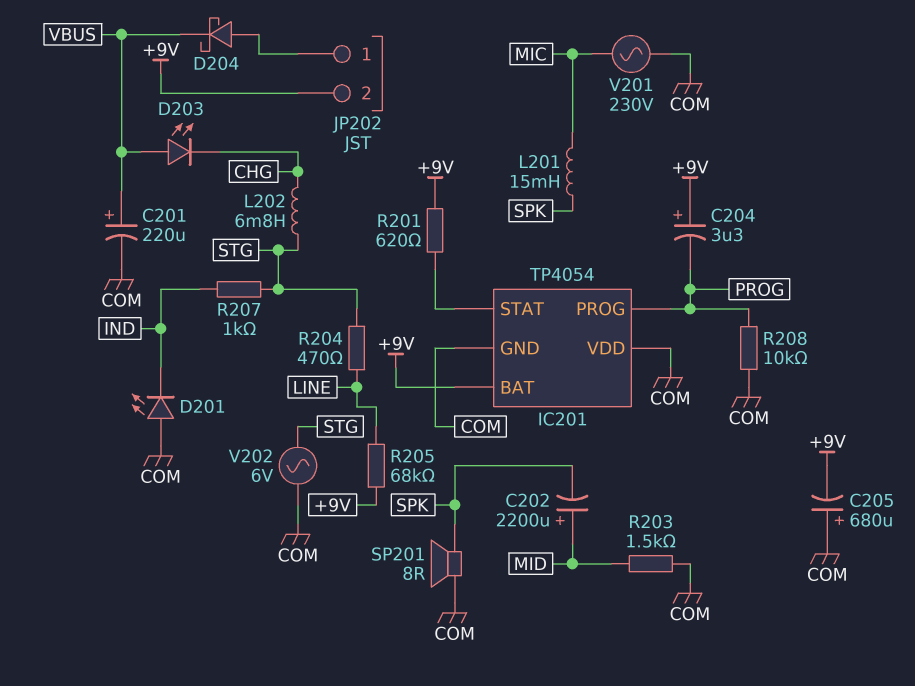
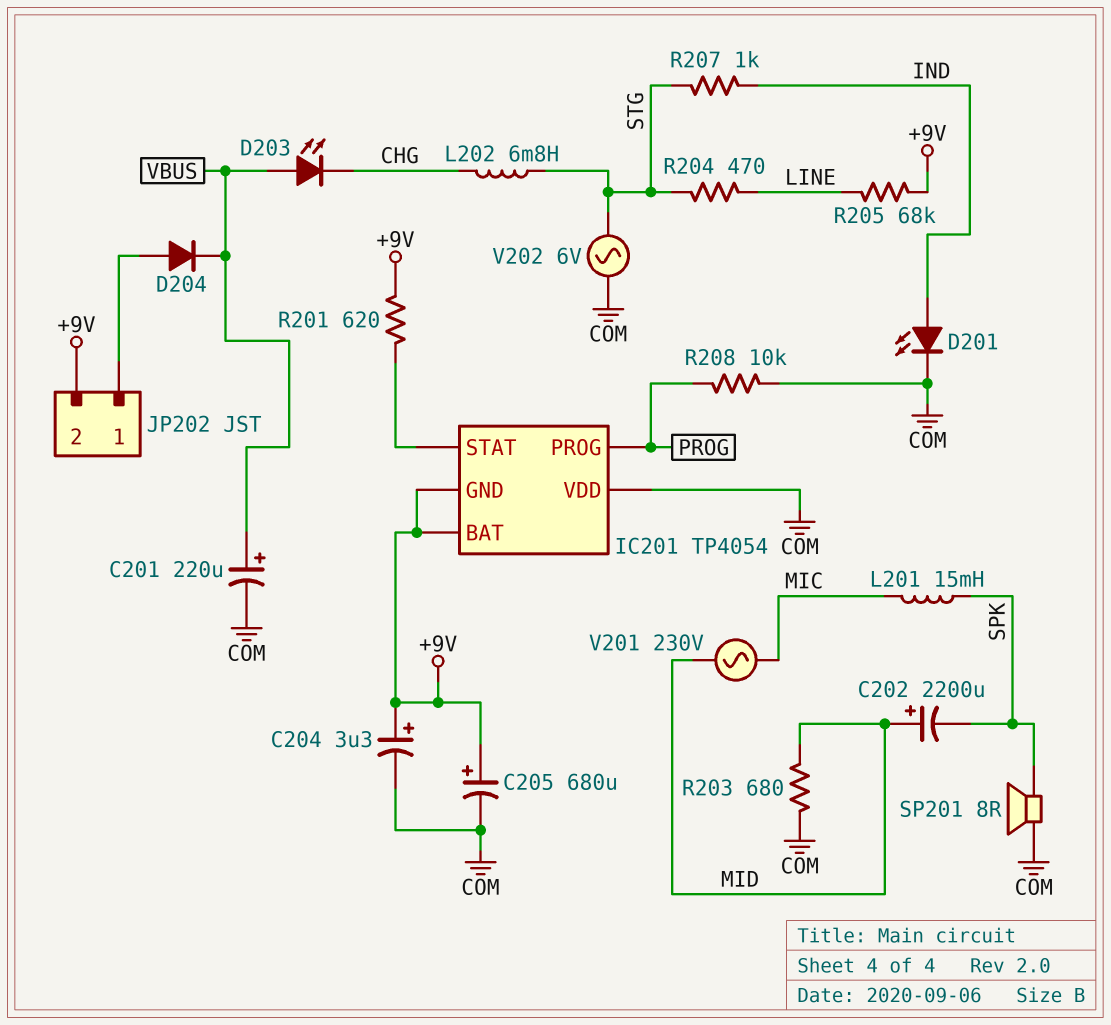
C204: 3.3uF (plus +9V, minus PROG) -> 3.3uF (plus +9V, minus COM)
C205: 680uF (plus COM, minus +9V) -> 680uF (plus +9V, minus COM)
D201: LED (A COM, K IND) -> LED (A IND, K COM)
D204: schottky (A JP202/1, K VBUS) -> diode (A JP202/1, K VBUS)
IC201 pin GND: COM -> +9V
R203: 1.5k (COM, MID) -> 680 (COM, MID)
V201: AC 230V (COM, MIC) -> AC 230V (MIC, MID)

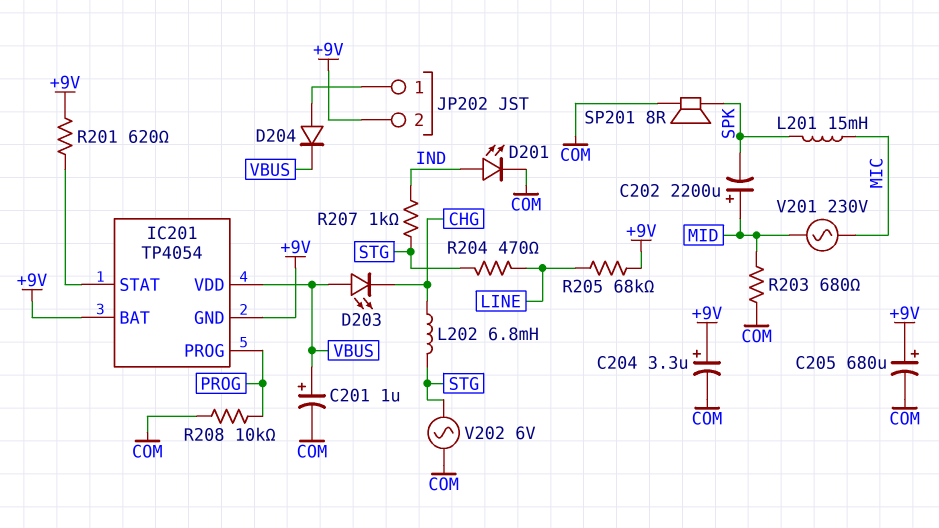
C201: 220uF (plus VBUS, minus COM) -> 1uF (plus VBUS, minus COM)
IC201 pin VDD: COM -> VBUS

